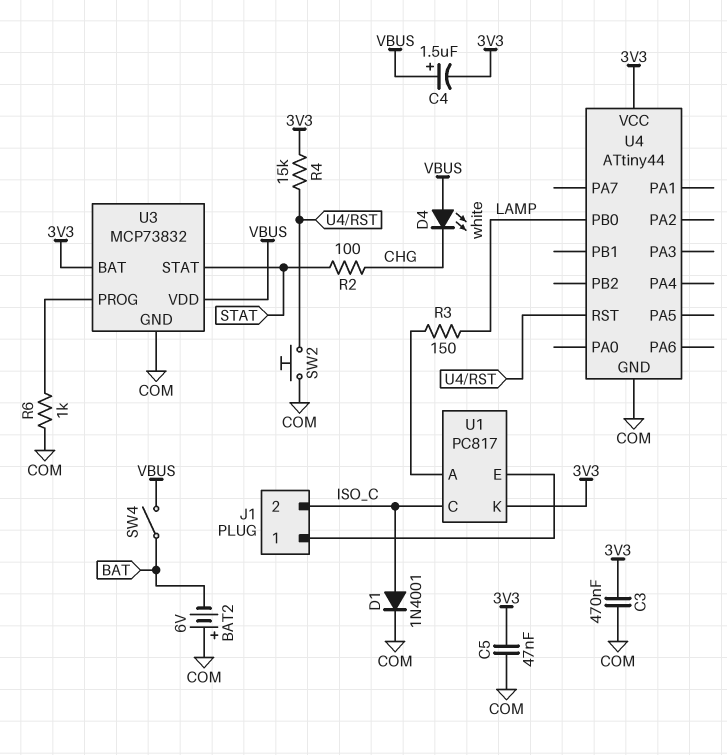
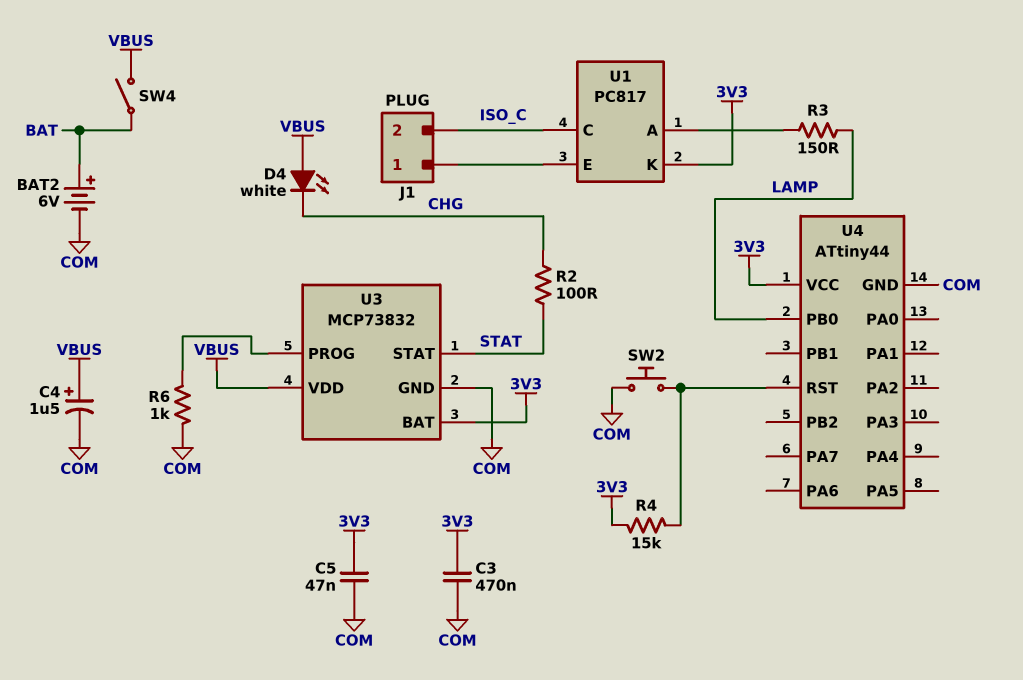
BAT2: 6V (plus COM, minus BAT) -> 6V (plus BAT, minus COM)
C4: 1.5uF (plus VBUS, minus 3V3) -> 1.5uF (plus VBUS, minus COM)
D1: diode 1N4001 (A ISO_C, K COM) -> none

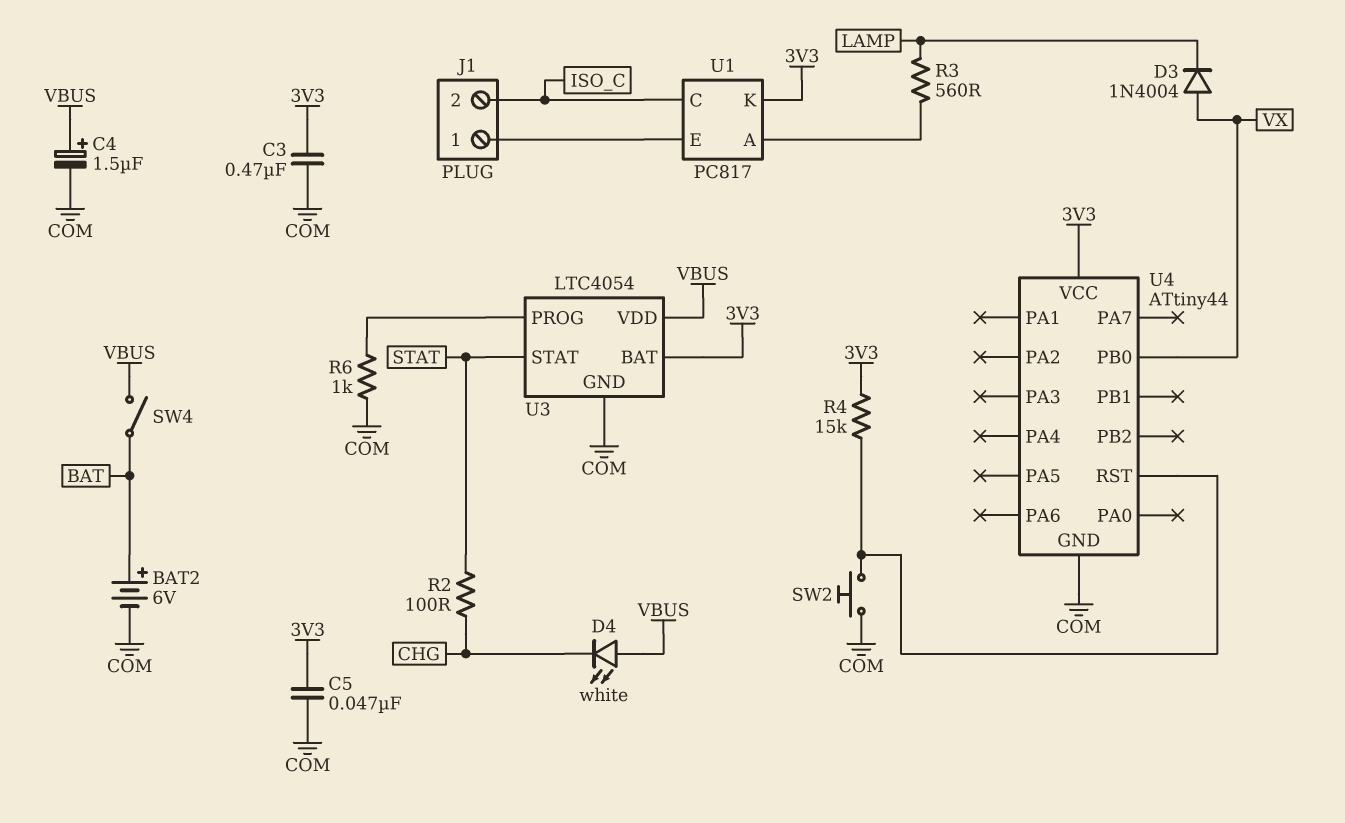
D3: none -> diode 1N4004 (A VX, K LAMP)
R3: 150 (LAMP, U1/A) -> 560 (LAMP, U1/A)
U3: MCP73832 -> LTC4054
U4 pin PB0: LAMP -> VX

